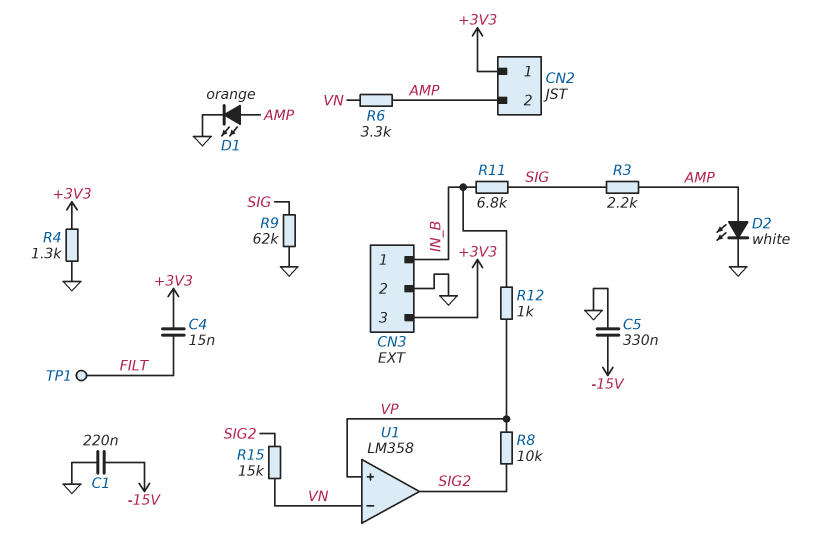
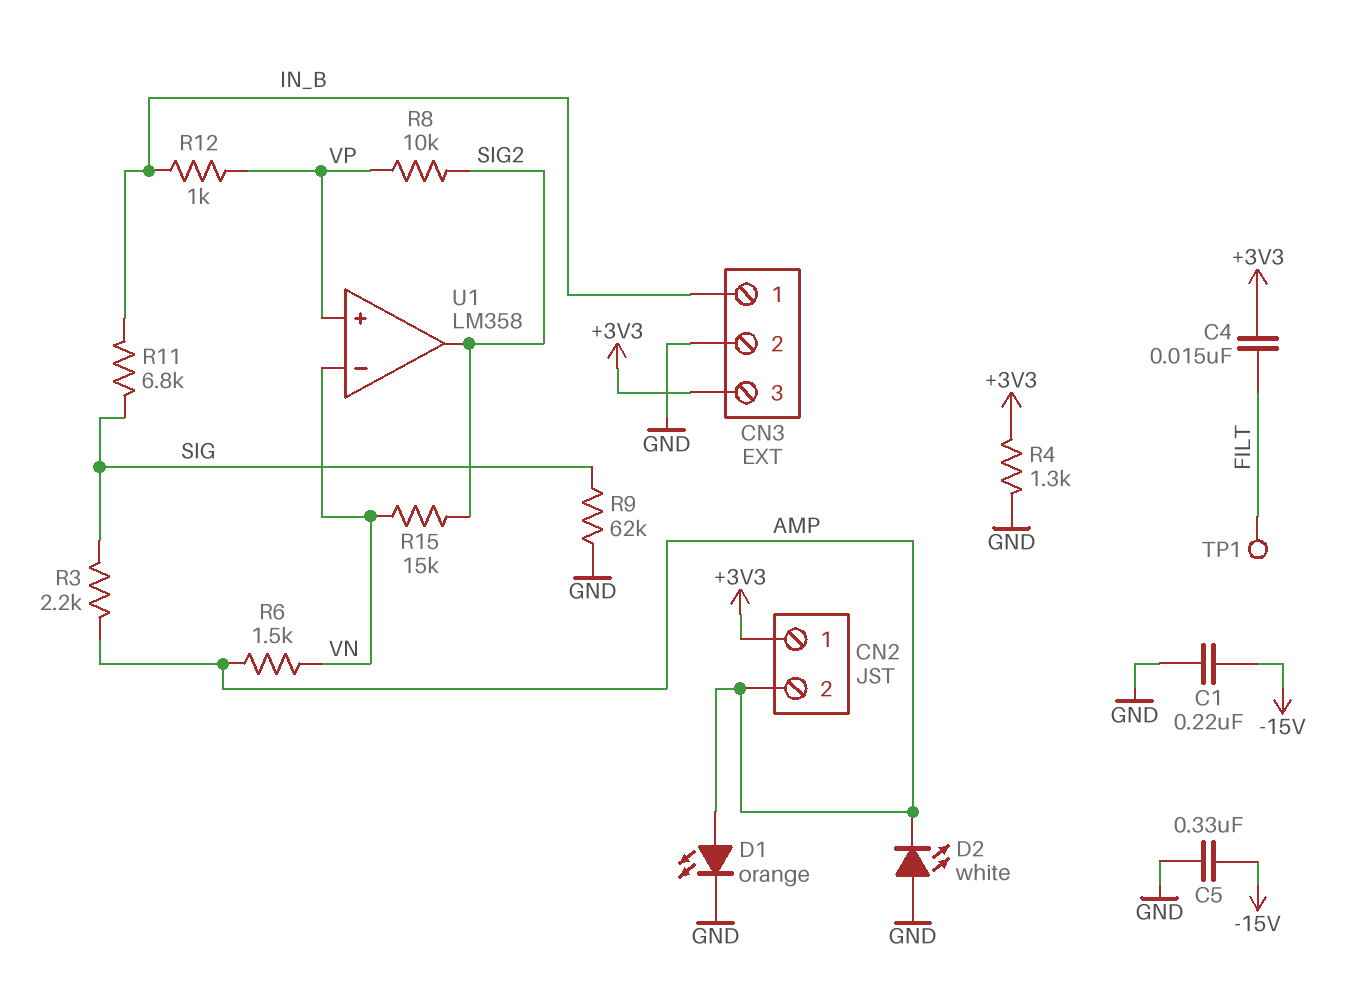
D2: LED white (A AMP, K GND) -> LED white (A GND, K AMP)
R6: 3.3k (AMP, VN) -> 1.5k (AMP, VN)

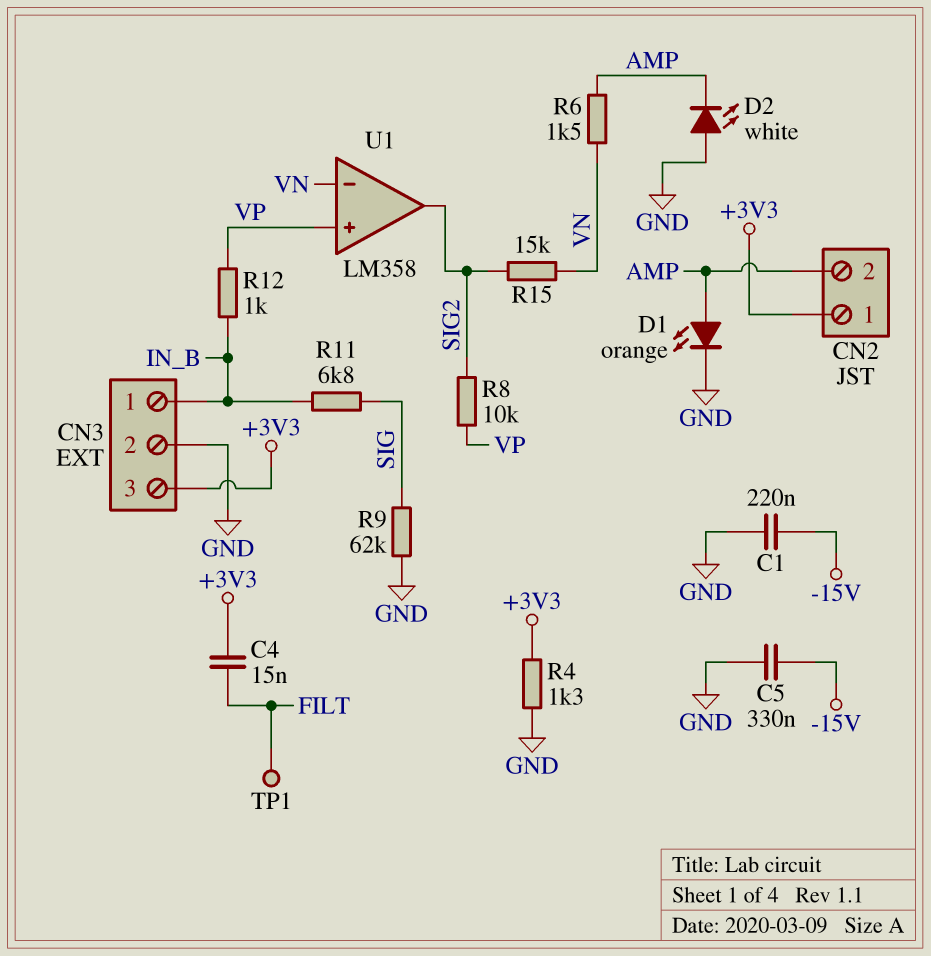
R3: 2.2k (AMP, SIG) -> none

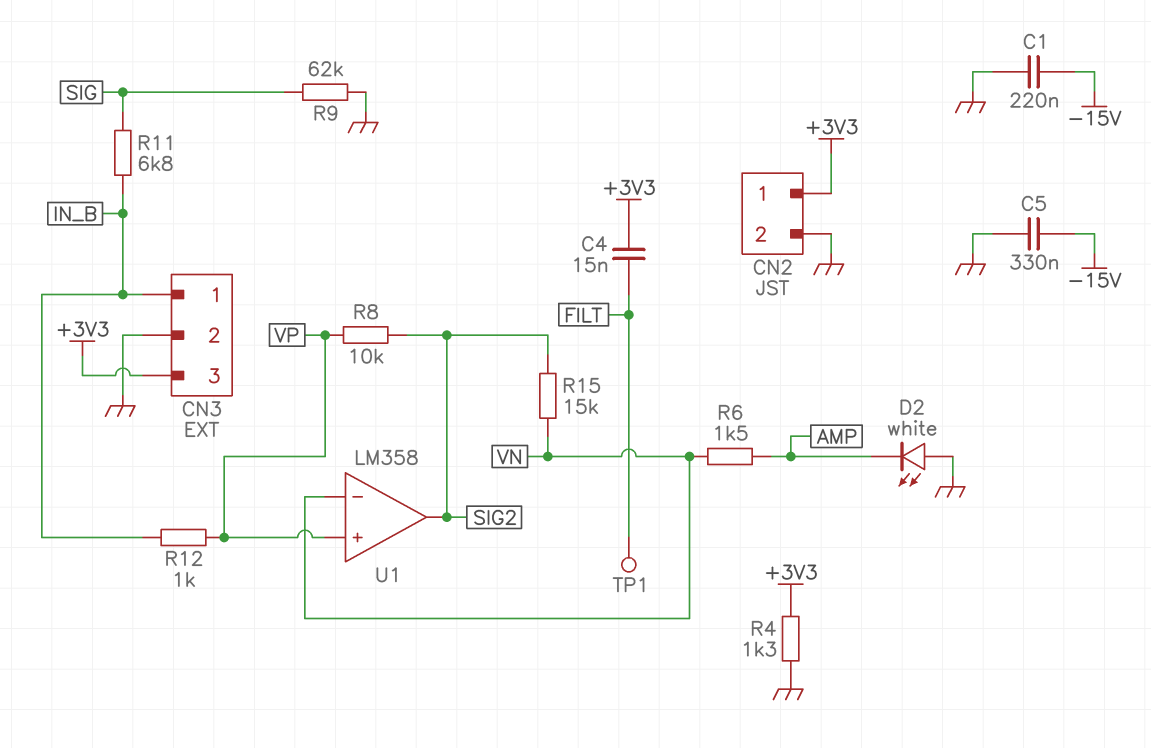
CN2 pin 2: AMP -> GND
D1: LED orange (A AMP, K GND) -> none

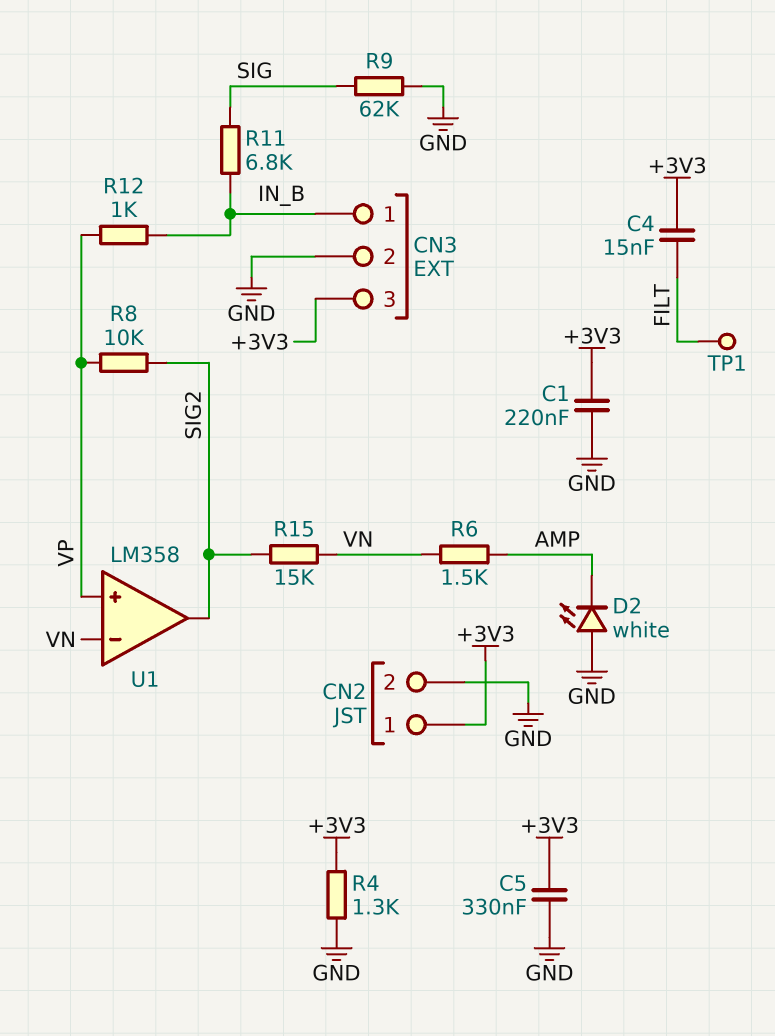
C1: 220nF (-15V, GND) -> 220nF (+3V3, GND)
C5: 330nF (-15V, GND) -> 330nF (+3V3, GND)

